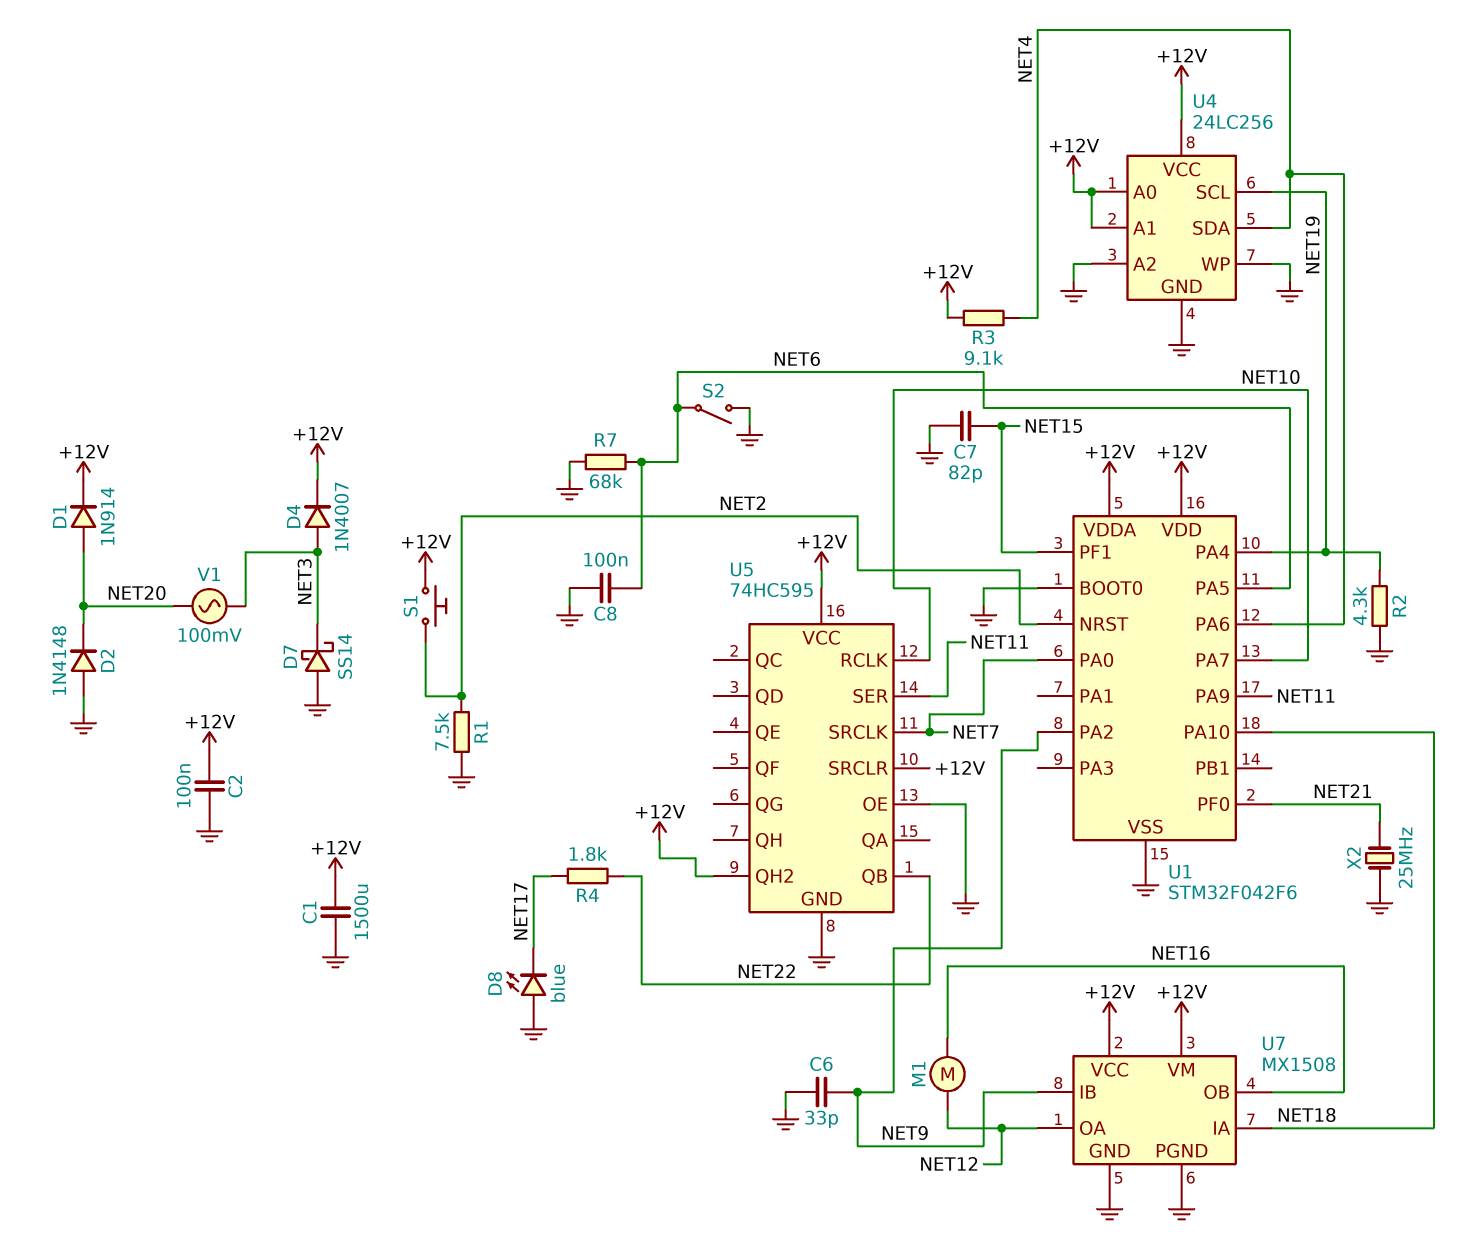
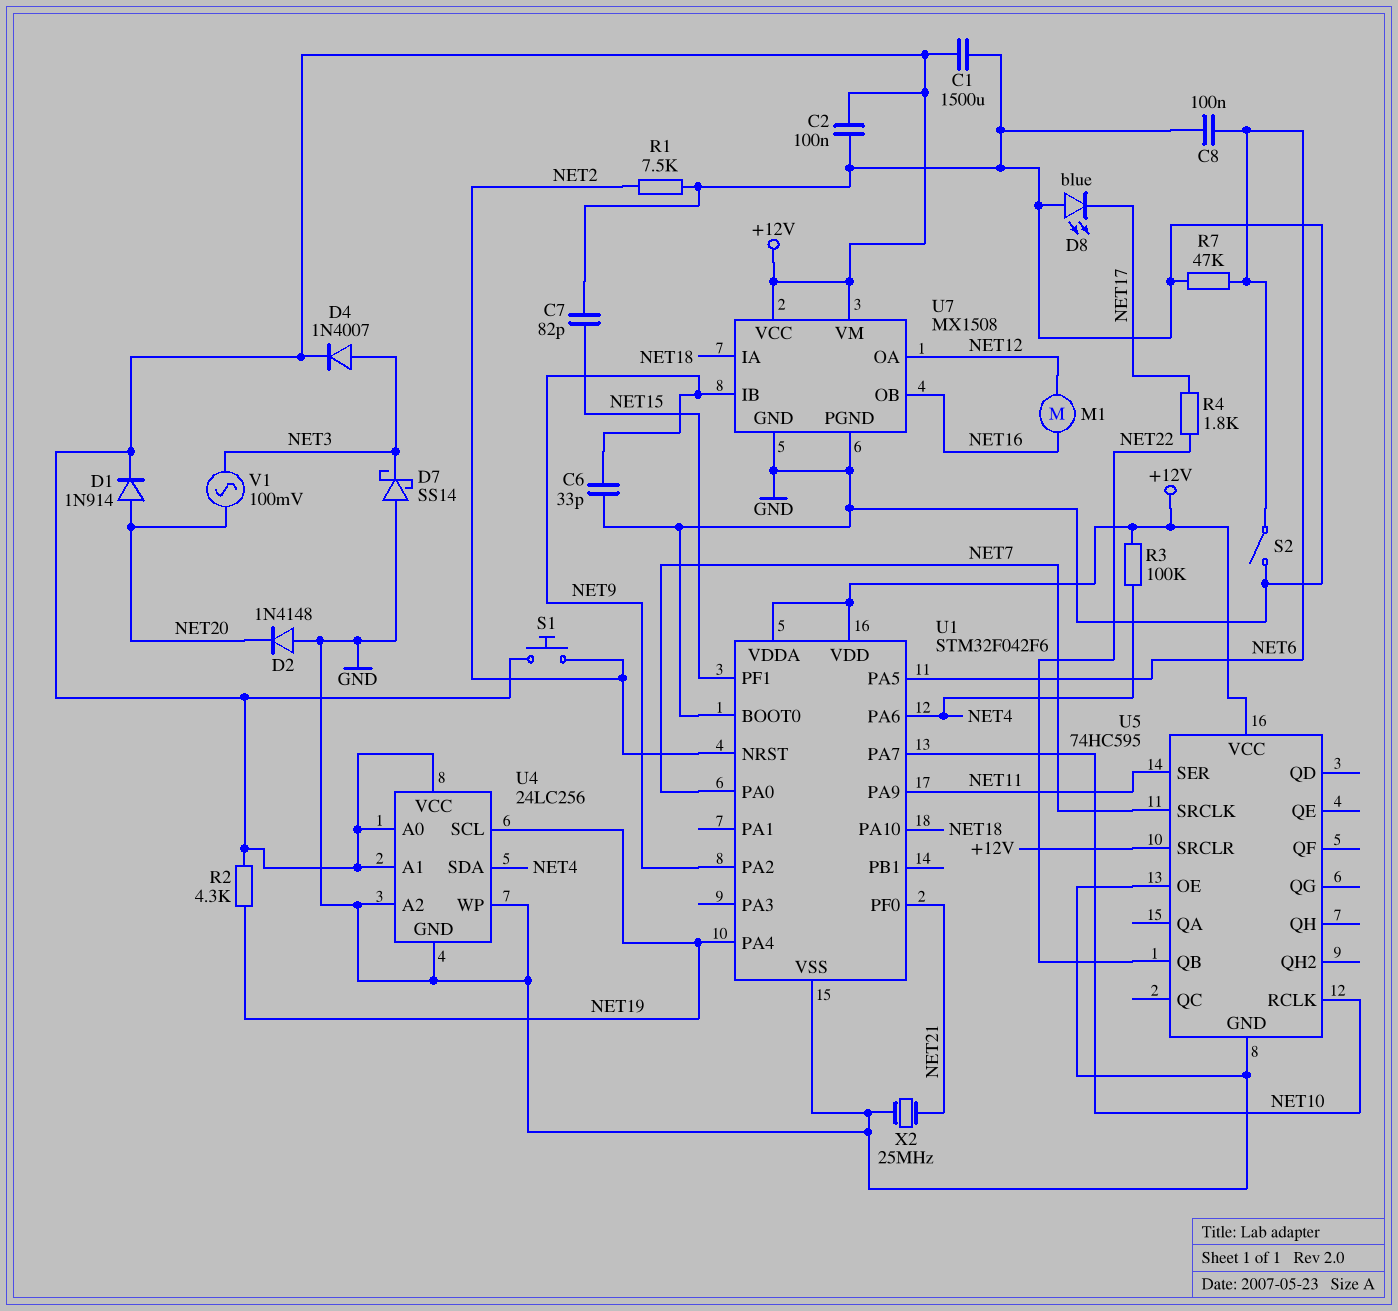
R2: 4.3k (GND, NET19) -> 4.3k (+12V, NET19)
R3: 9.1k (+12V, NET4) -> 100k (+12V, NET4)
R7: 68k (GND, NET6) -> 47k (GND, NET6)
U5 pin QH2: +12V -> none

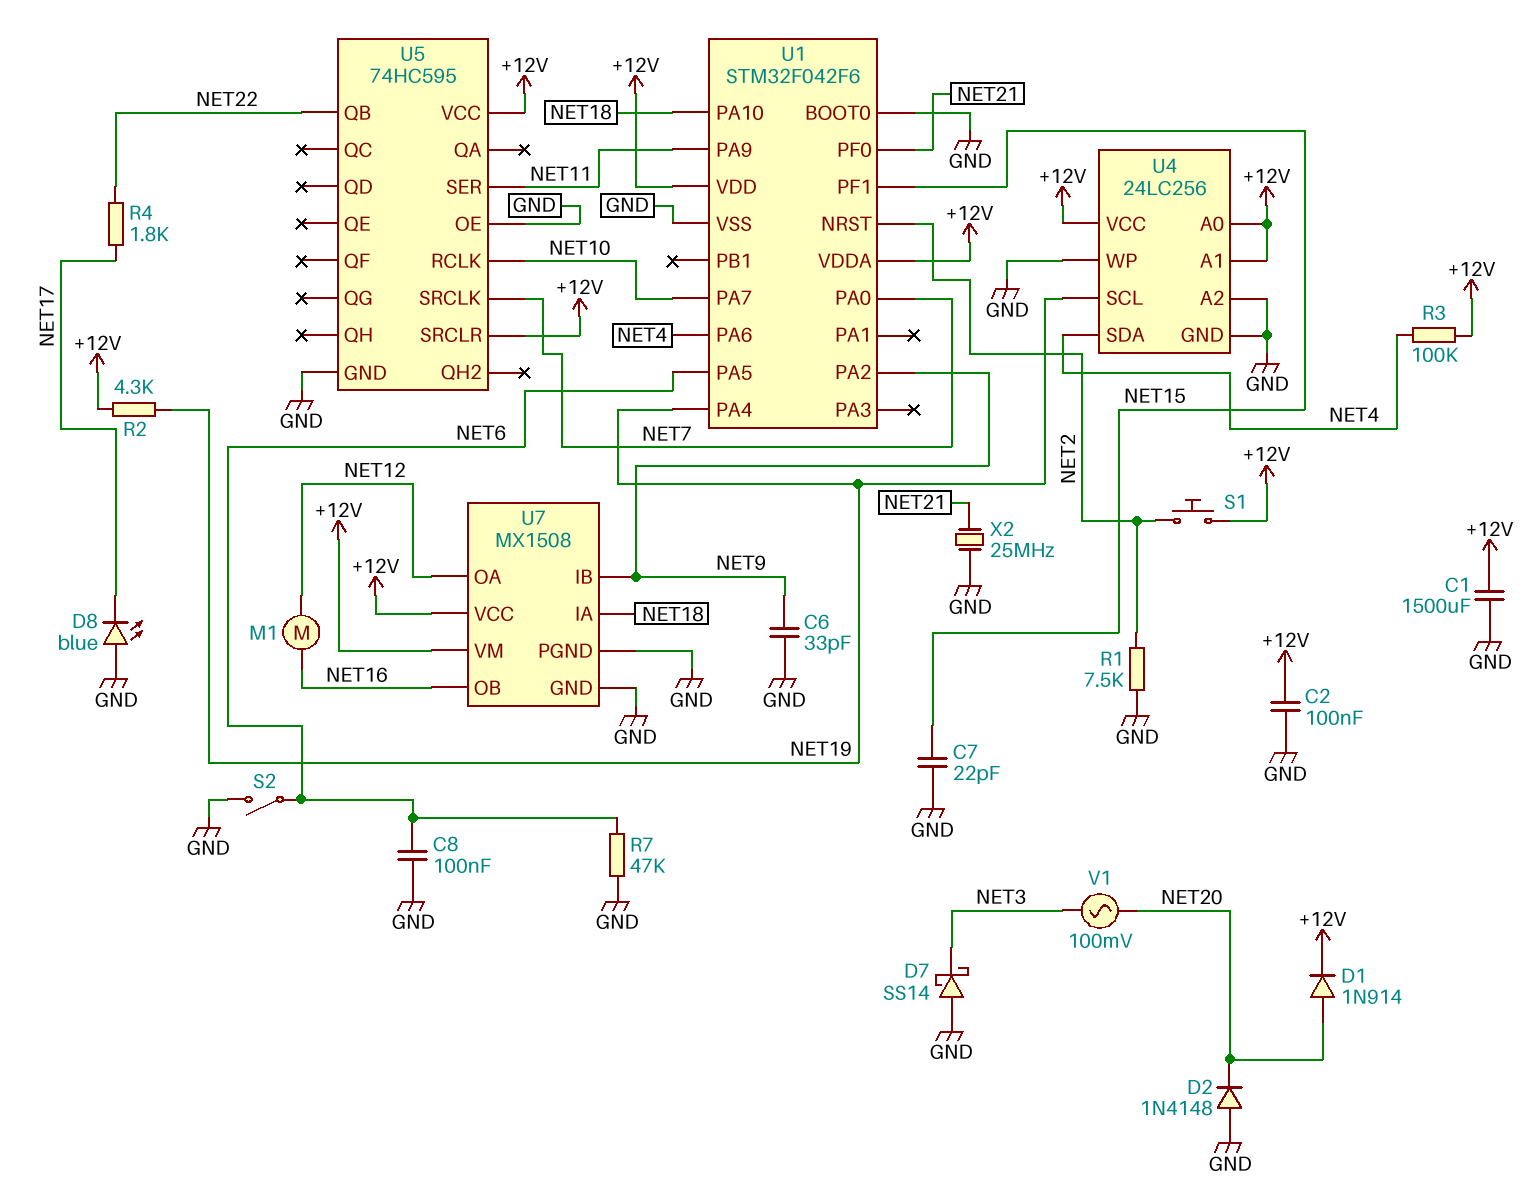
C7: 82pF (GND, NET15) -> 22pF (GND, NET15)
D4: diode 1N4007 (A NET3, K +12V) -> none

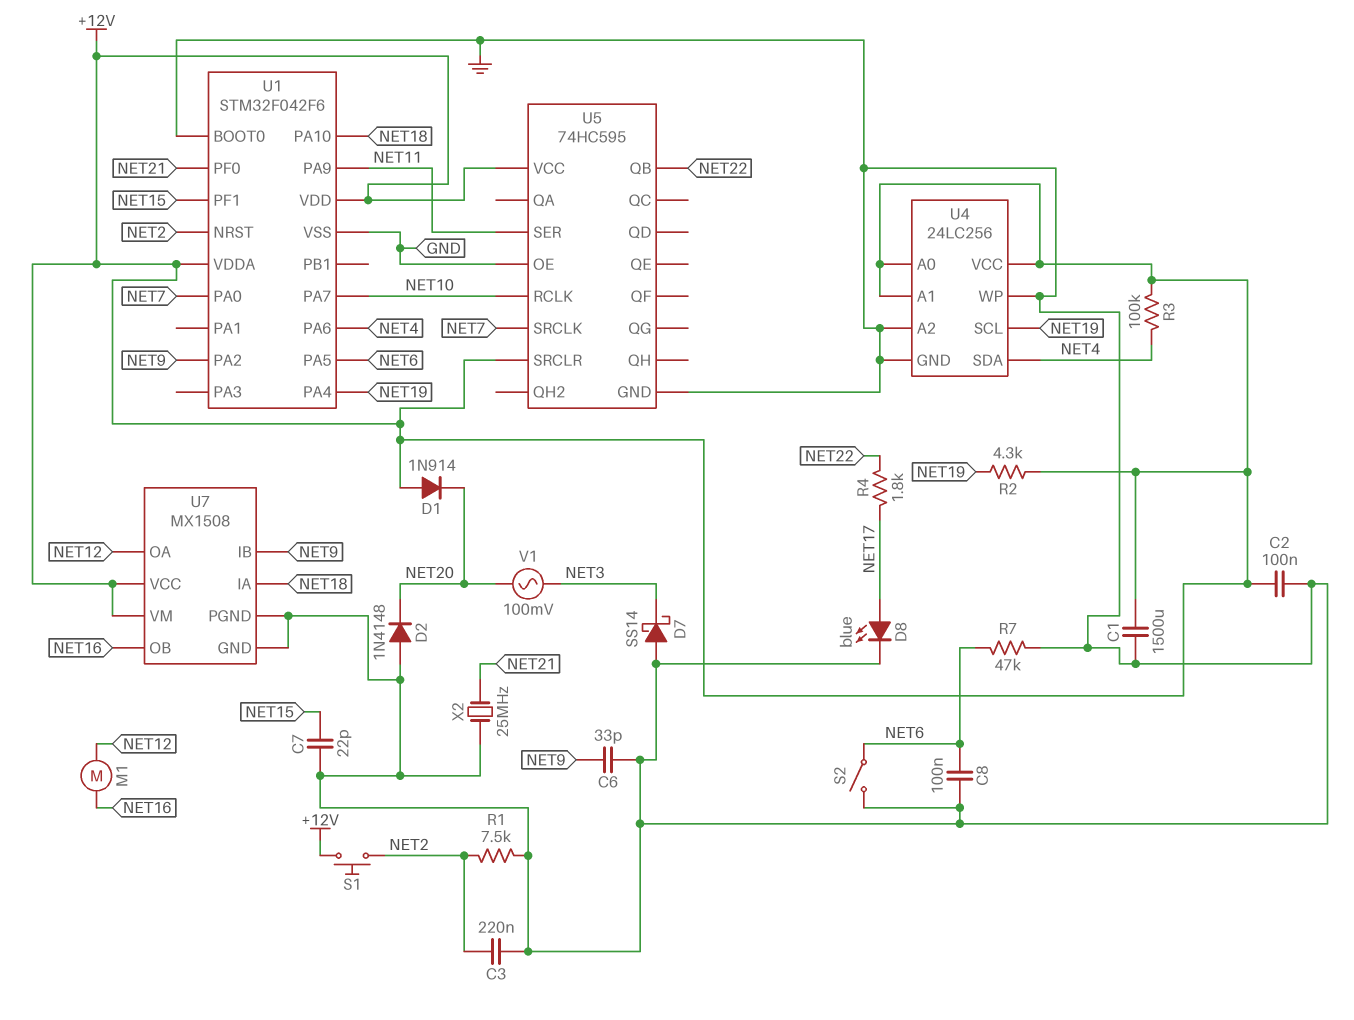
C3: none -> 220nF (GND, NET2)
D1: diode 1N914 (A NET20, K +12V) -> diode 1N914 (A +12V, K NET20)
D8: LED blue (A GND, K NET17) -> LED blue (A NET17, K GND)

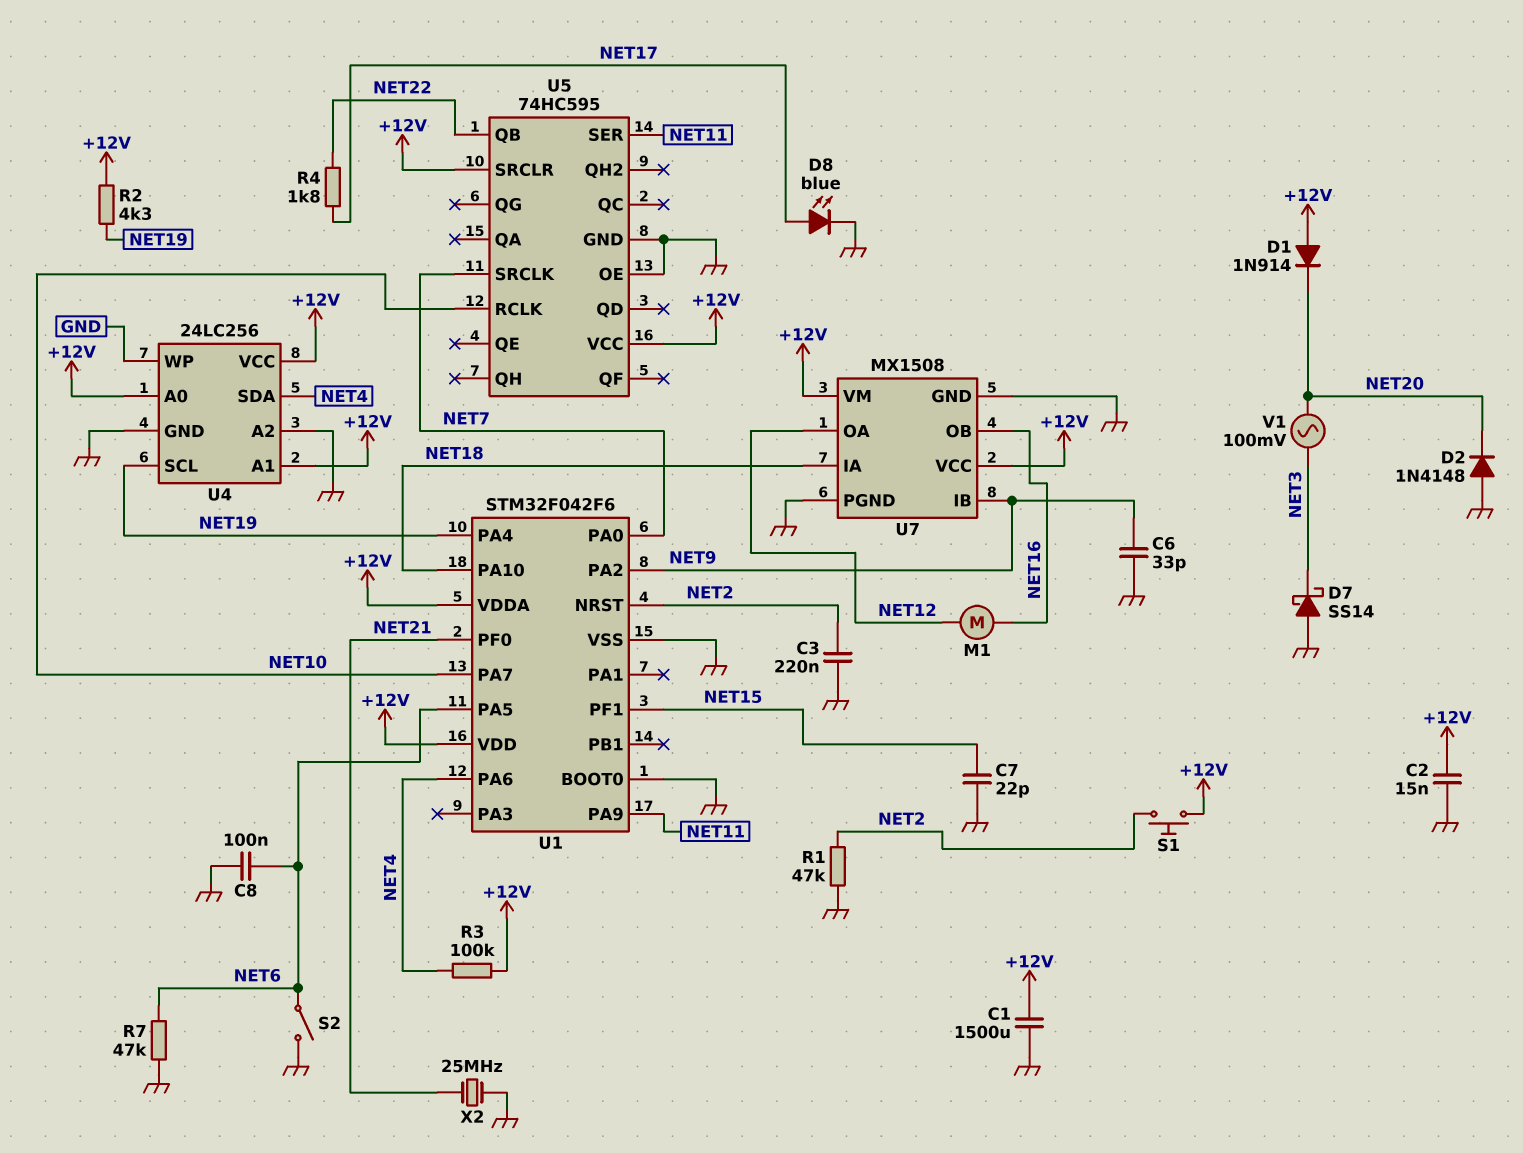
C2: 100nF (+12V, GND) -> 15nF (+12V, GND)
R1: 7.5k (GND, NET2) -> 47k (GND, NET2)

